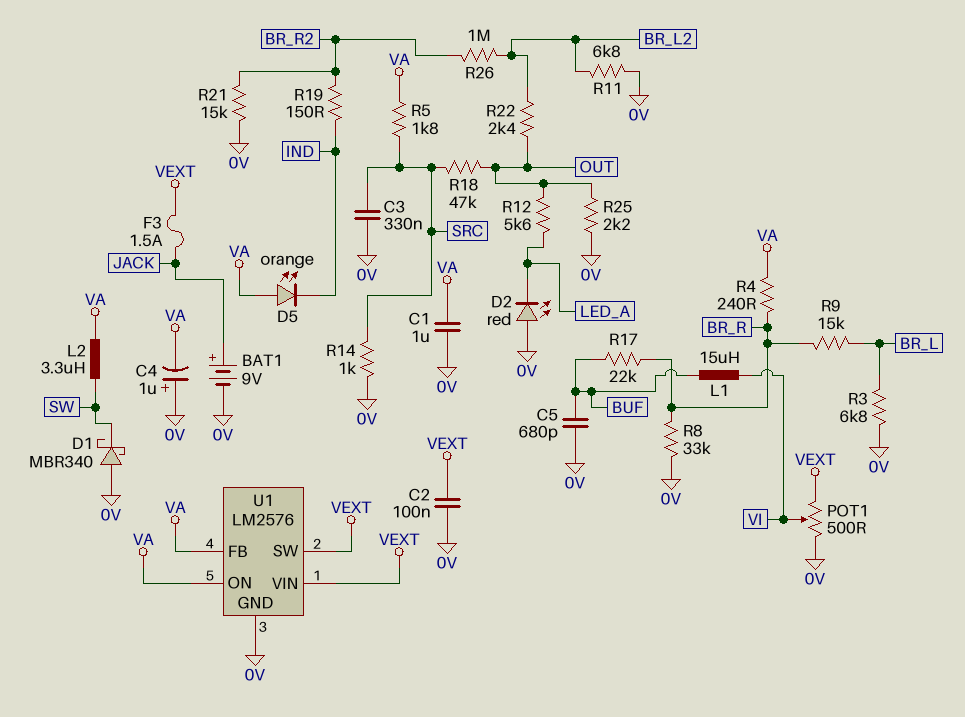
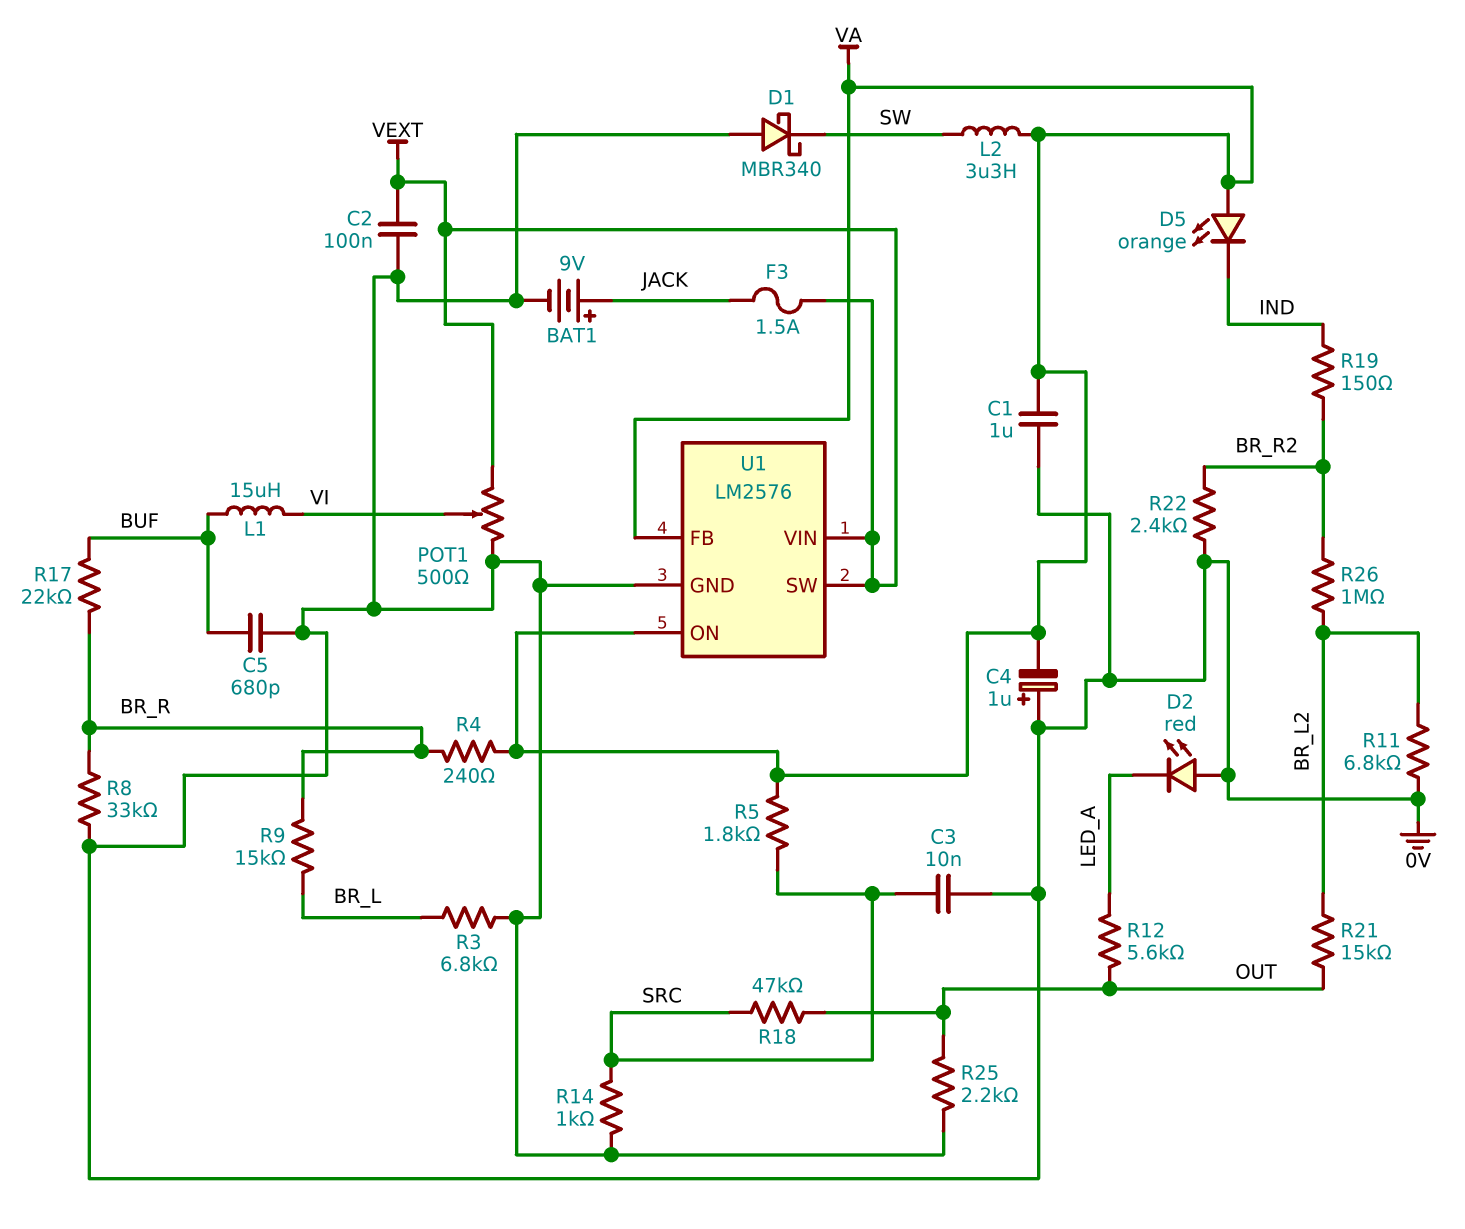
C3: 330nF (0V, SRC) -> 10nF (0V, SRC)
R21: 15k (0V, BR_R2) -> 15k (BR_L2, OUT)
R22: 2.4k (BR_L2, OUT) -> 2.4k (0V, BR_R2)

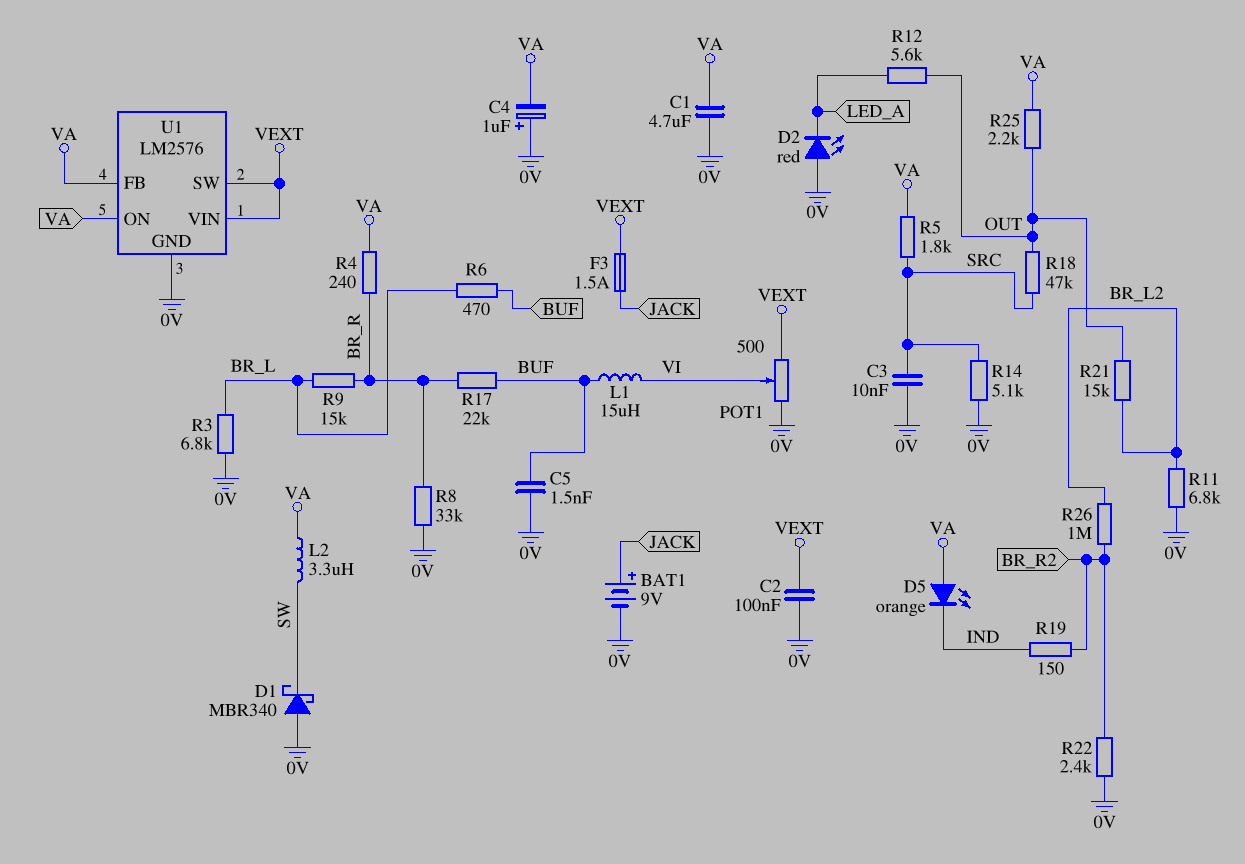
C1: 1uF (0V, VA) -> 4.7uF (0V, VA)
C5: 680pF (0V, BUF) -> 1.5nF (0V, BUF)
R6: none -> 470 (BR_L, BUF)
R14: 1k (0V, SRC) -> 5.1k (0V, SRC)
R25: 2.2k (0V, OUT) -> 2.2k (OUT, VA)

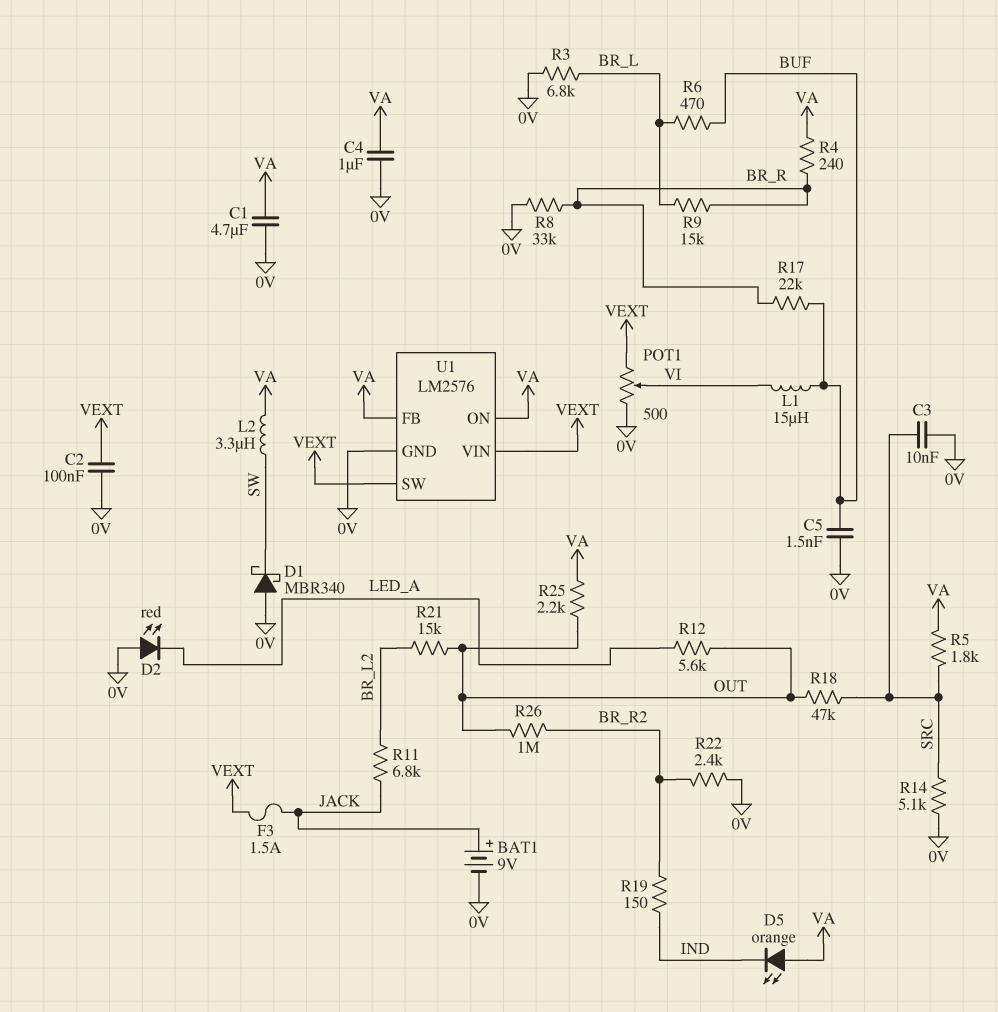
C4: 1uF (plus 0V, minus VA) -> 1uF (0V, VA)
R11: 6.8k (0V, BR_L2) -> 6.8k (BR_L2, JACK)
R26: 1M (BR_L2, BR_R2) -> 1M (BR_R2, OUT)

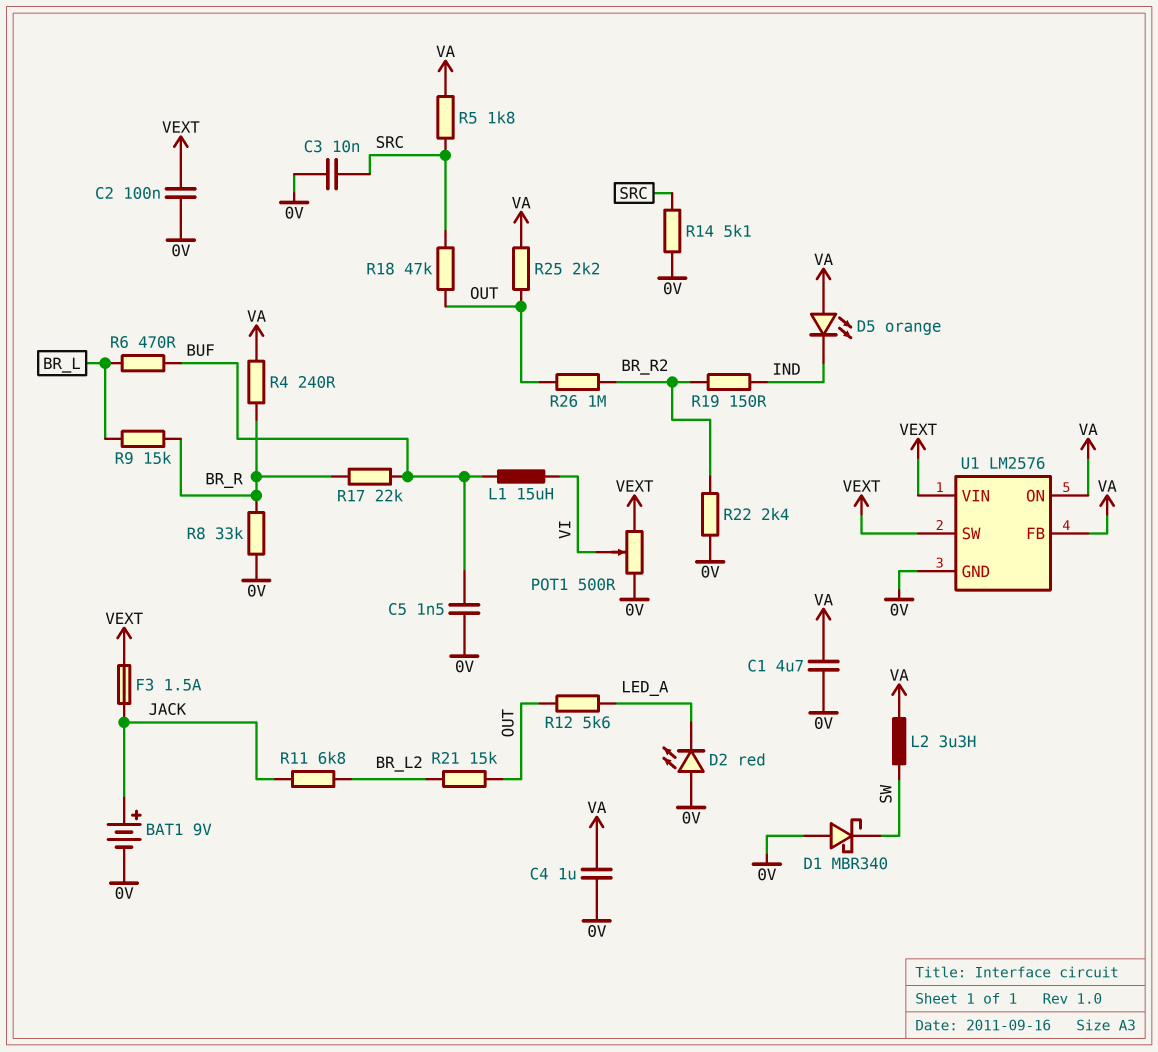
R3: 6.8k (0V, BR_L) -> none

